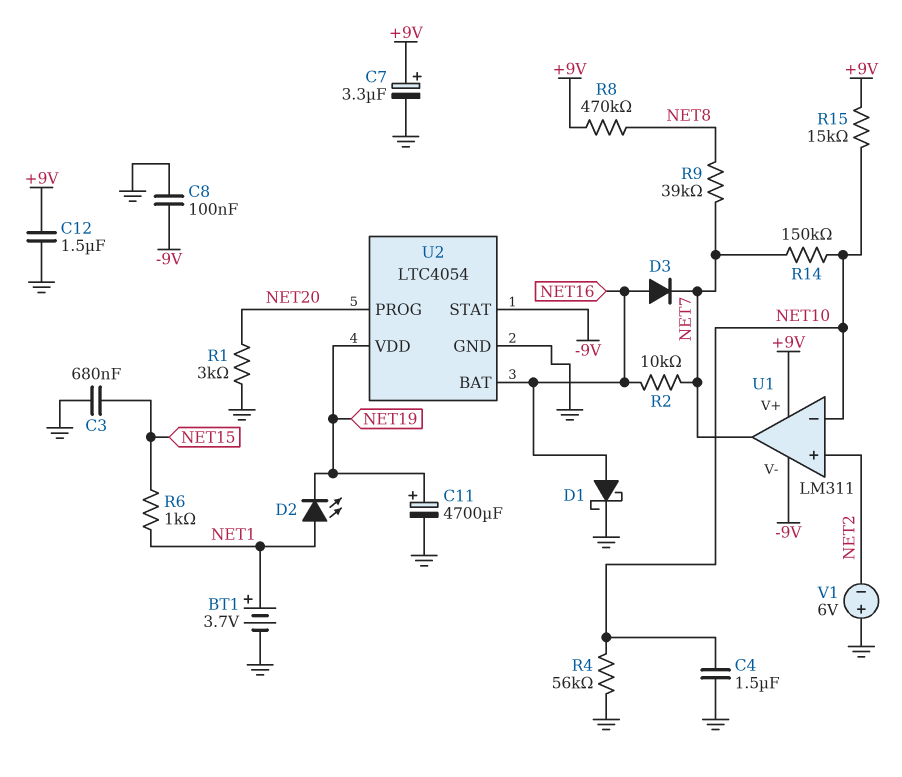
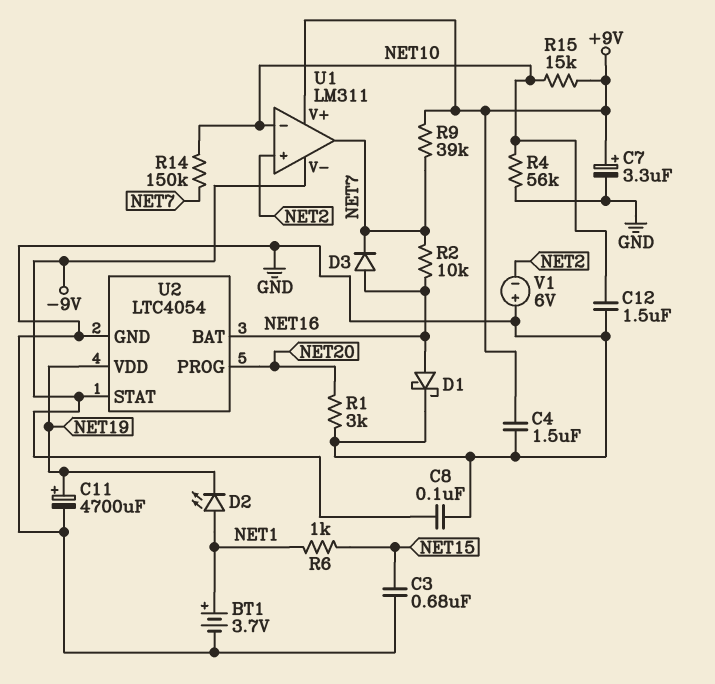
C4: 1.5uF (GND, NET10) -> 1.5uF (+9V, GND)
C12: 1.5uF (+9V, GND) -> 1.5uF (GND, NET10)
R8: 470k (+9V, NET8) -> none
R9: 39k (NET7, NET8) -> 39k (+9V, NET7)

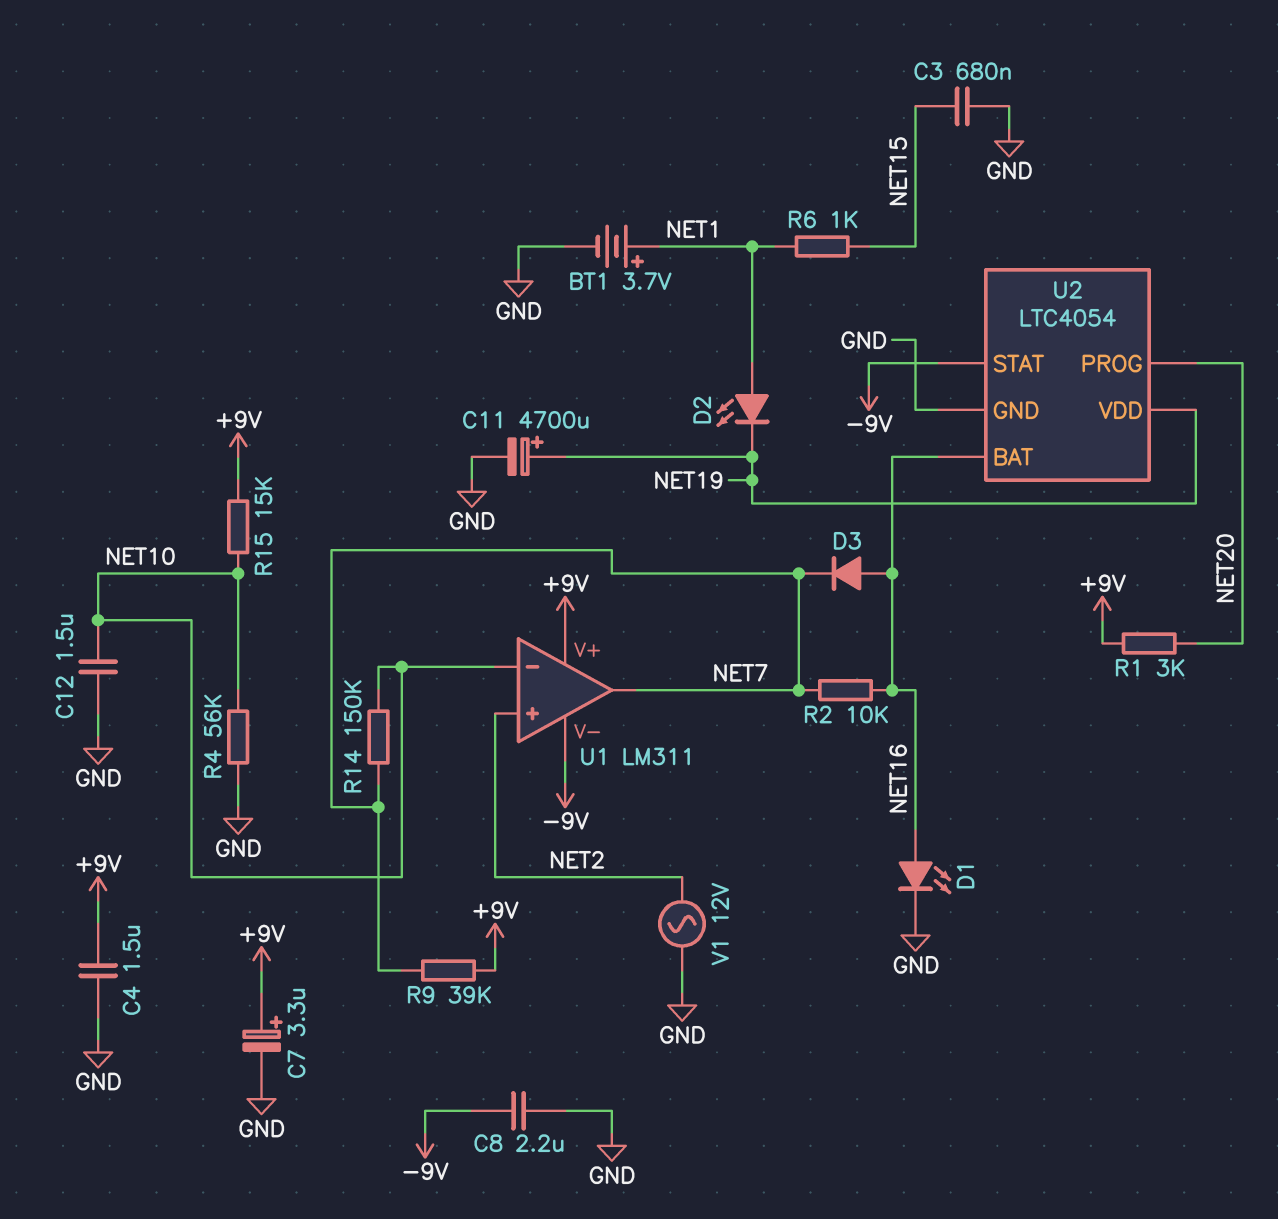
C8: 100nF (-9V, GND) -> 2.2uF (-9V, GND)
D1: schottky (A NET16, K GND) -> LED (A NET16, K GND)
R1: 3k (GND, NET20) -> 3k (+9V, NET20)
V1: 6V (plus GND, minus NET2) -> AC 12V (GND, NET2)

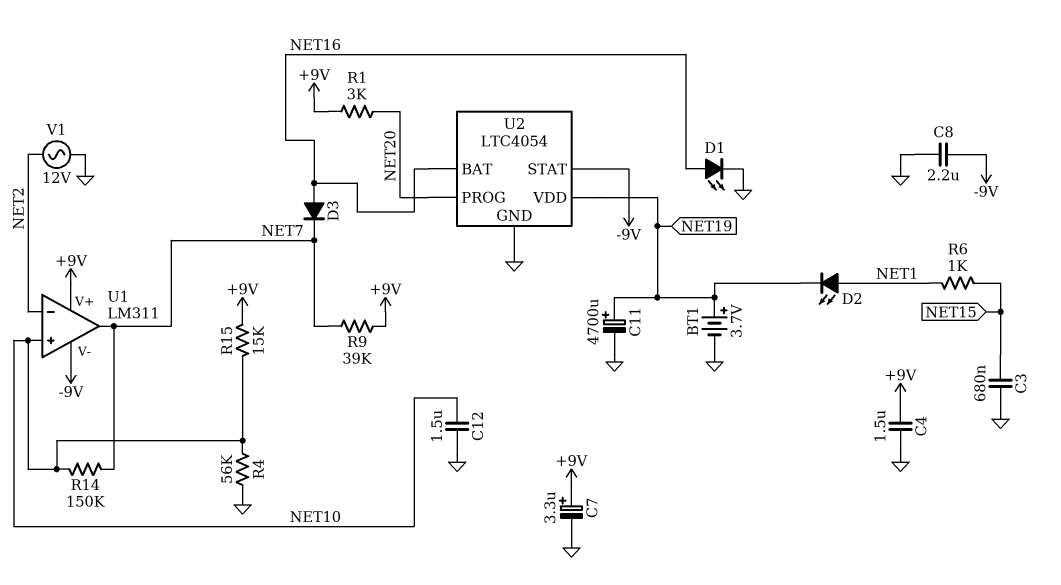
BT1: 3.7V (plus NET1, minus GND) -> 3.7V (plus NET19, minus GND)
R2: 10k (NET7, NET16) -> none
U1 pin in+: NET2 -> NET10
U1 pin in-: NET10 -> NET2

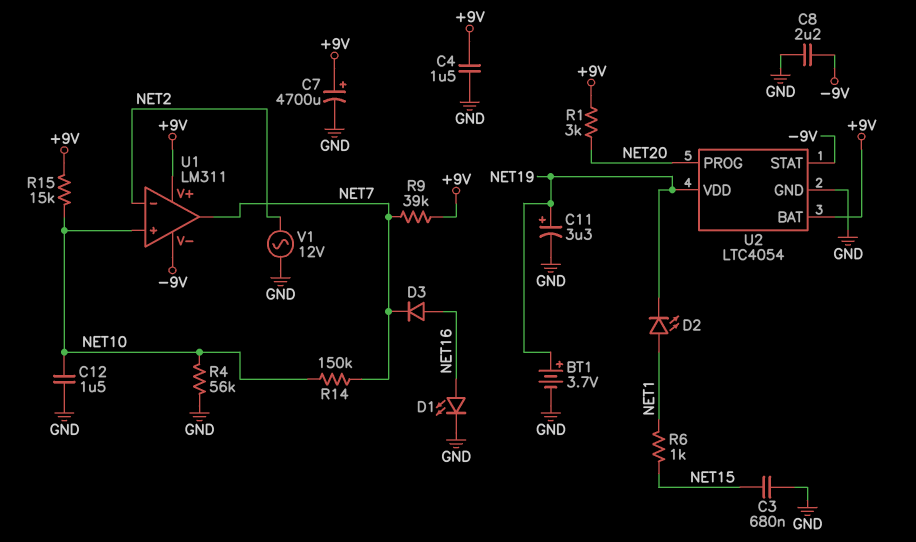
C7: 3.3uF (plus +9V, minus GND) -> 4700uF (plus +9V, minus GND)
C11: 4700uF (plus NET19, minus GND) -> 3.3uF (plus NET19, minus GND)
U2 pin BAT: NET16 -> +9V

